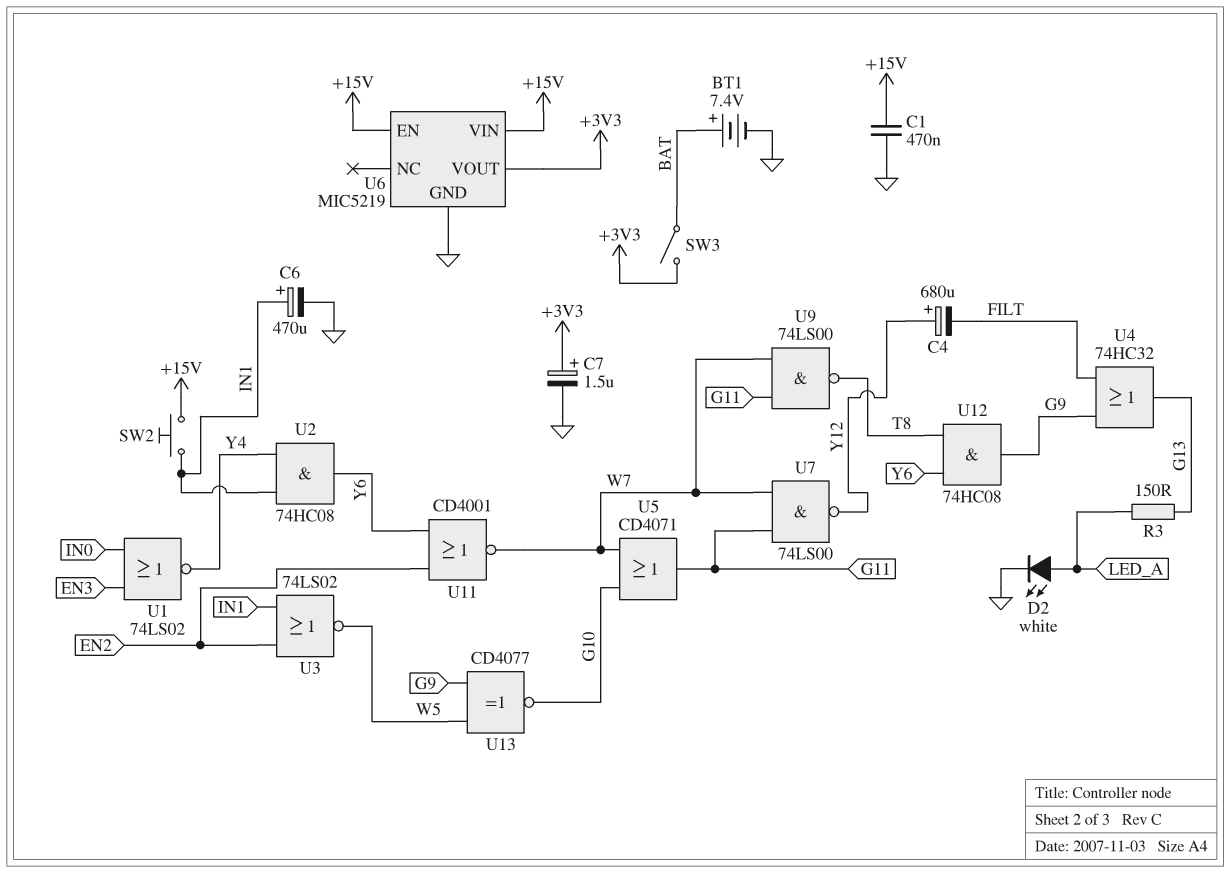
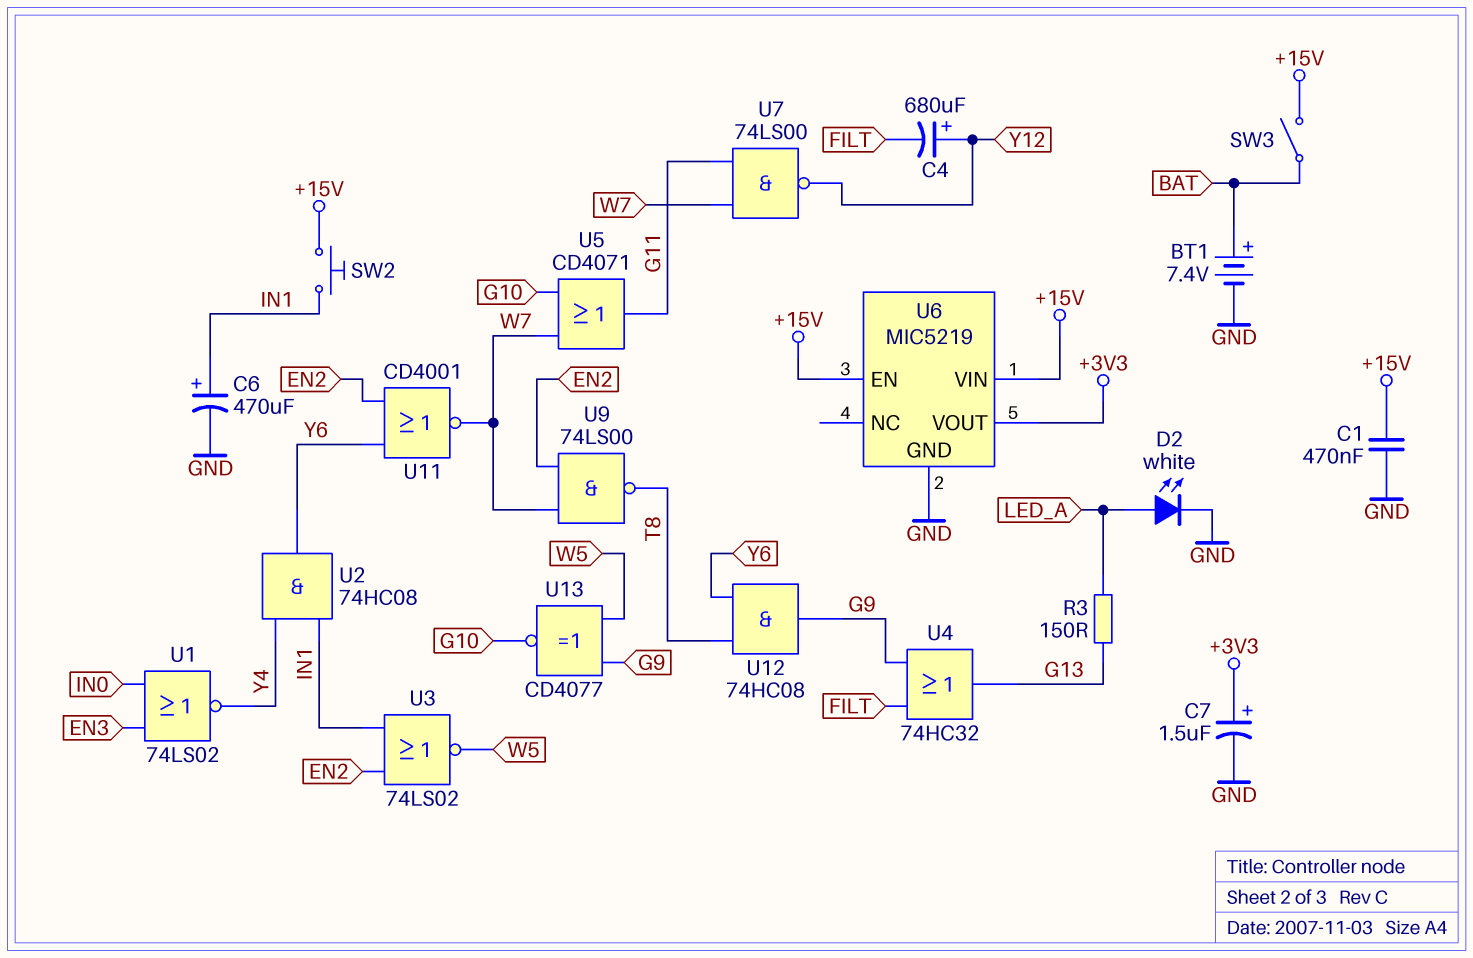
SW3: switch (+3V3, BAT) -> switch (+15V, BAT)
U9: NAND 74LS00 (in G11, in W7, out T8) -> NAND 74LS00 (in EN2, in W7, out T8)

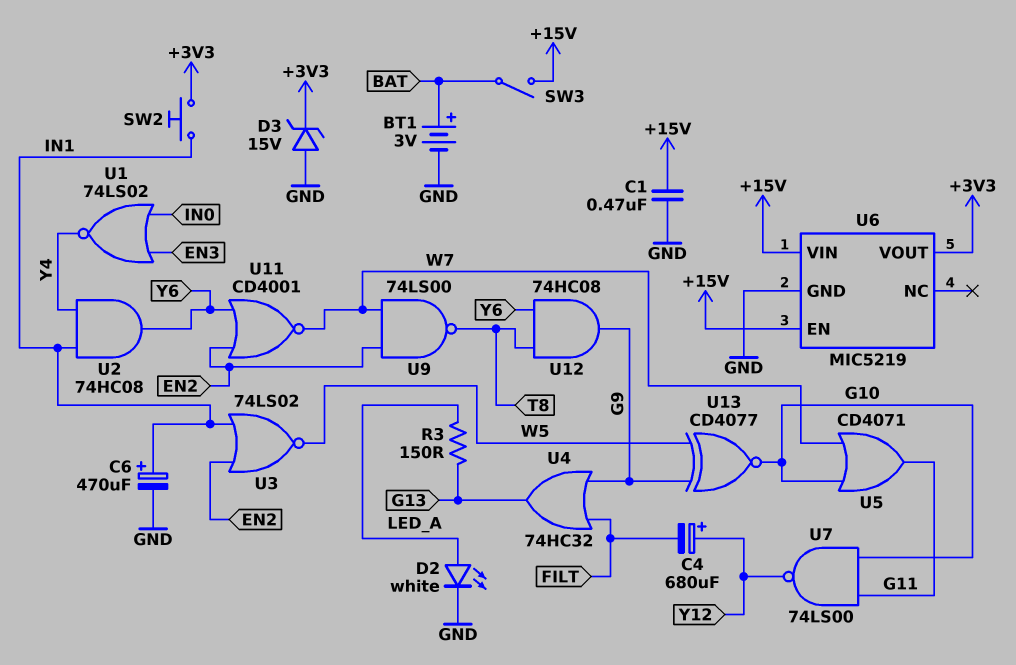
BT1: 7.4V (plus BAT, minus GND) -> 3V (plus BAT, minus GND)
C7: 1.5uF (plus +3V3, minus GND) -> none
D3: none -> zener 15V (A GND, K +3V3)
SW2: button (+15V, IN1) -> button (+3V3, IN1)
U7: NAND 74LS00 (in G11, in W7, out Y12) -> NAND 74LS00 (in G10, in G11, out Y12)

